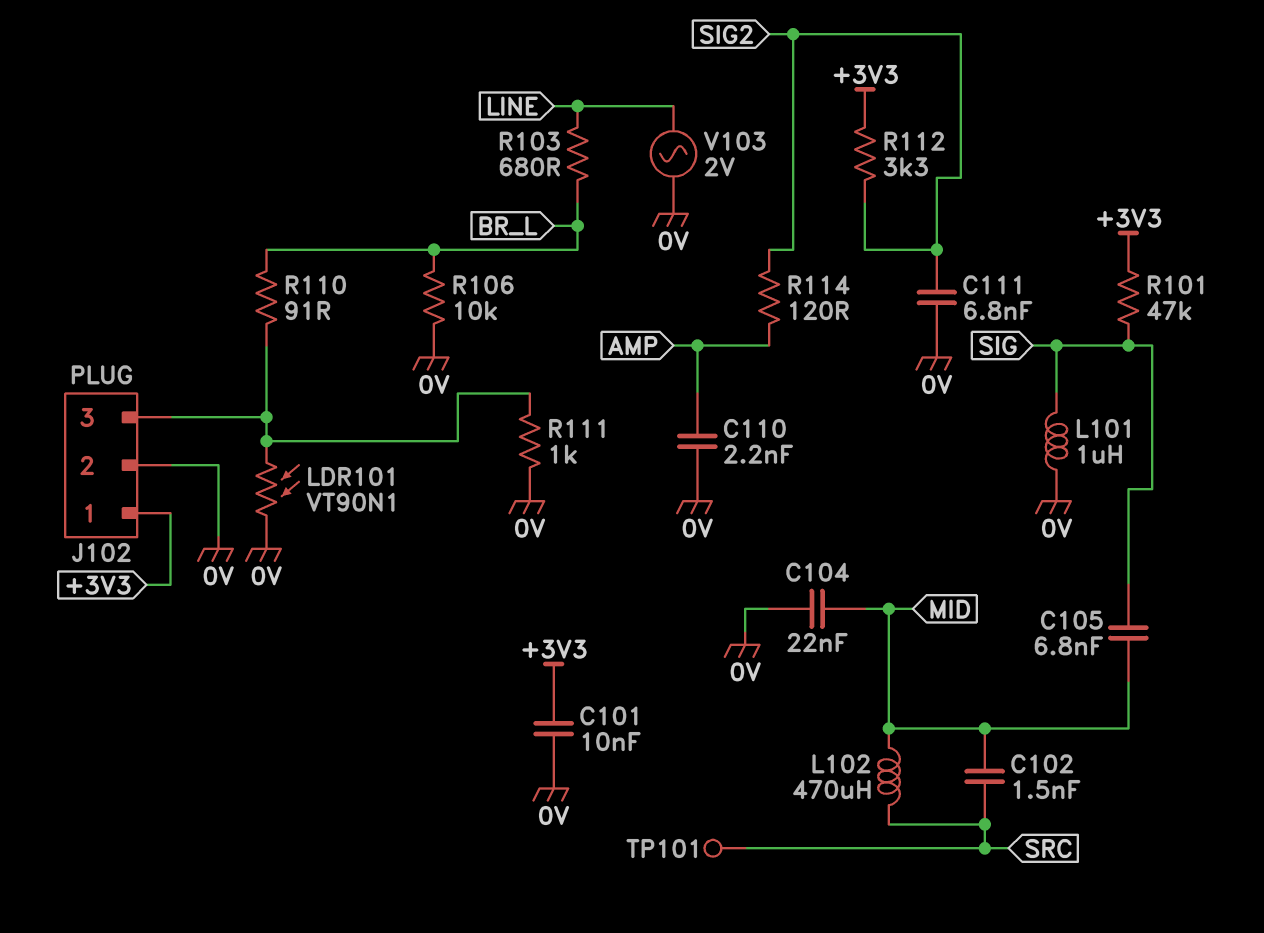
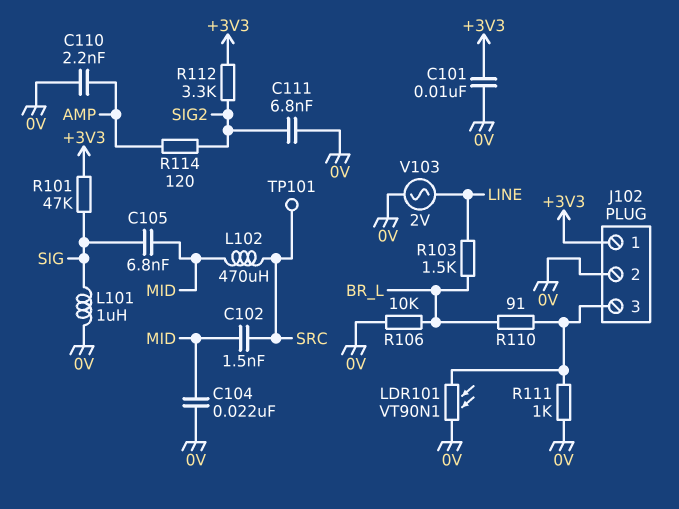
R103: 680 (BR_L, LINE) -> 1.5k (BR_L, LINE)

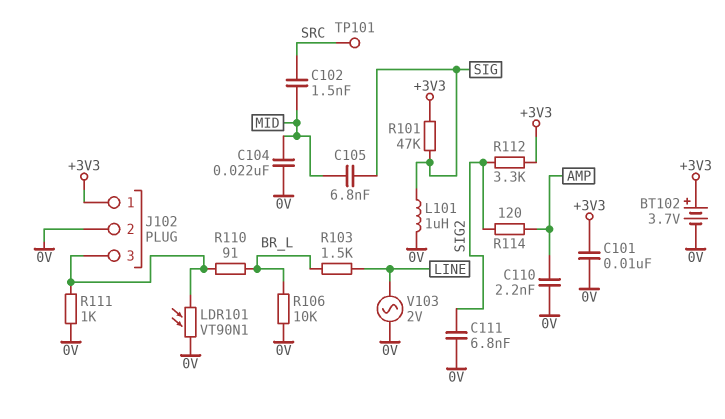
BT102: none -> 3.7V (plus +3V3, minus 0V)
L102: 470uH (MID, SRC) -> none

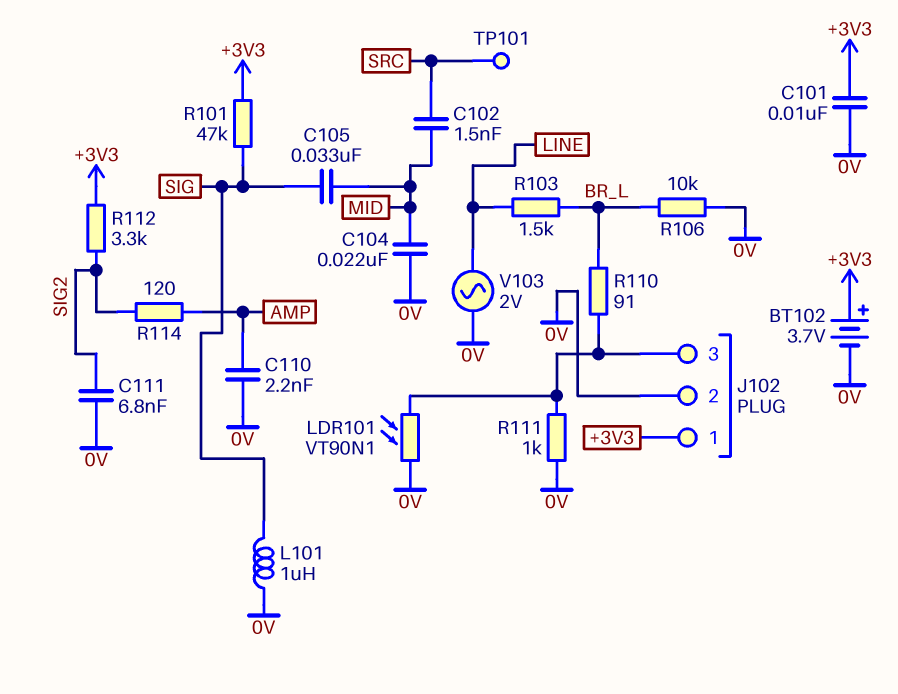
C105: 6.8nF (MID, SIG) -> 33nF (MID, SIG)

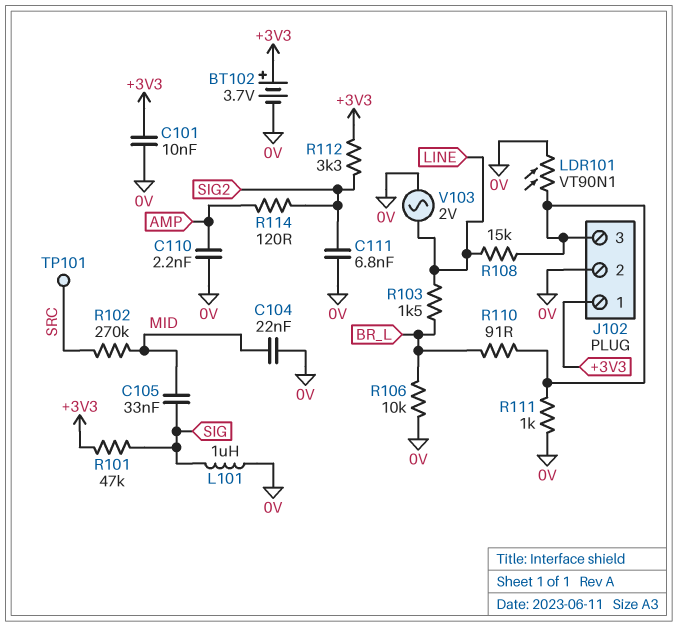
C102: 1.5nF (MID, SRC) -> none
R102: none -> 270k (MID, SRC)
R108: none -> 15k (J102/3, LINE)

